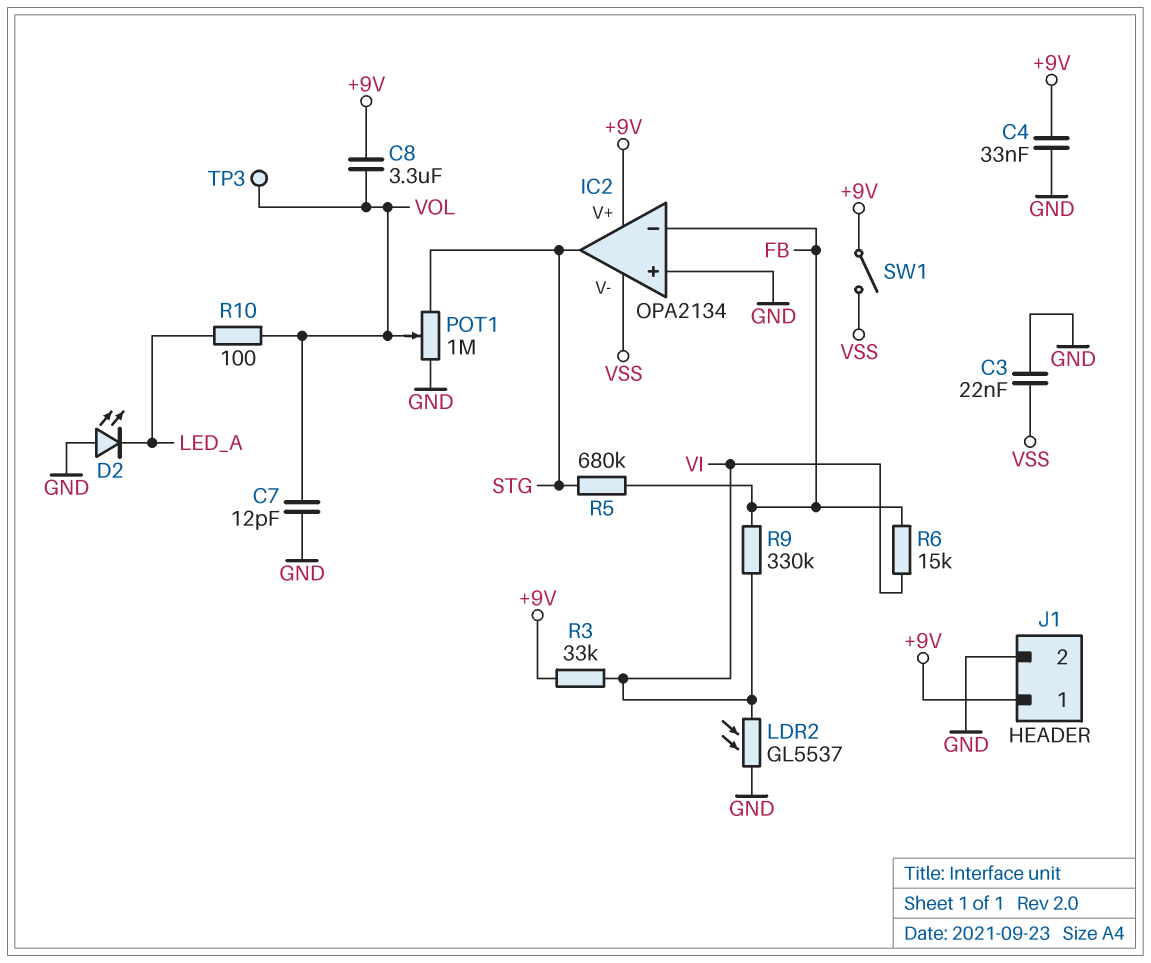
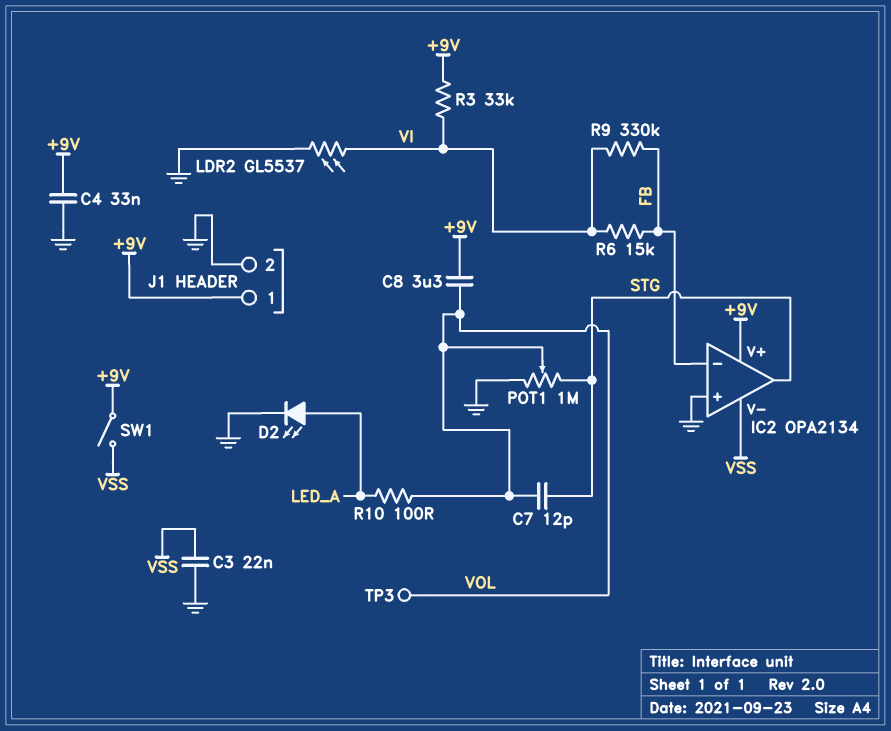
C7: 12pF (GND, VOL) -> 12pF (STG, VOL)
D2: LED (A GND, K LED_A) -> LED (A LED_A, K GND)
R5: 680k (FB, STG) -> none

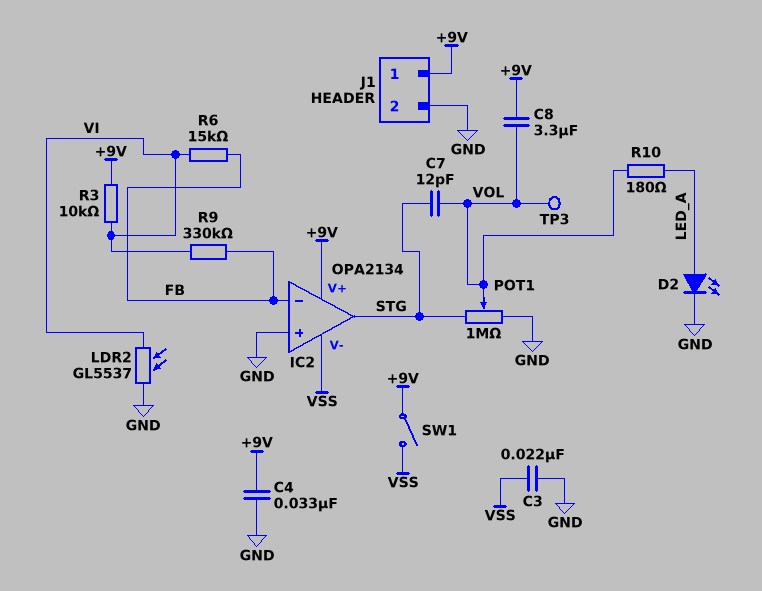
R3: 33k (+9V, VI) -> 10k (+9V, VI)
R10: 100 (LED_A, VOL) -> 180 (LED_A, VOL)

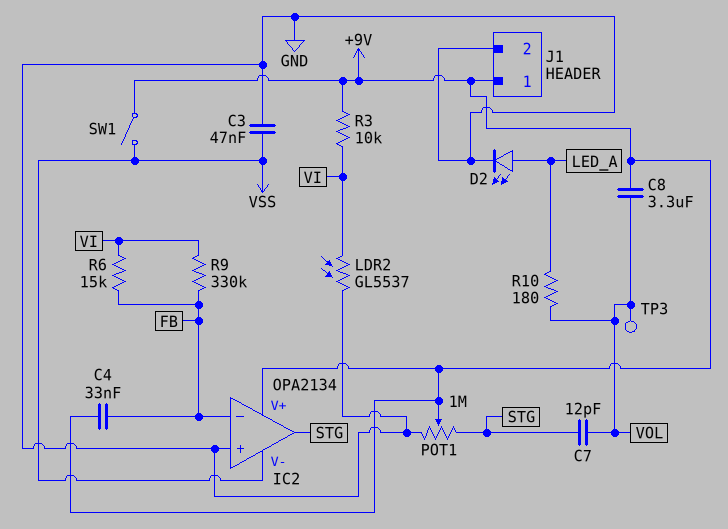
C3: 22nF (GND, VSS) -> 47nF (GND, VSS)
C4: 33nF (+9V, GND) -> 33nF (+9V, FB)
POT1: 1M (GND, STG, wiper VOL) -> 1M (GND, STG, wiper +9V)

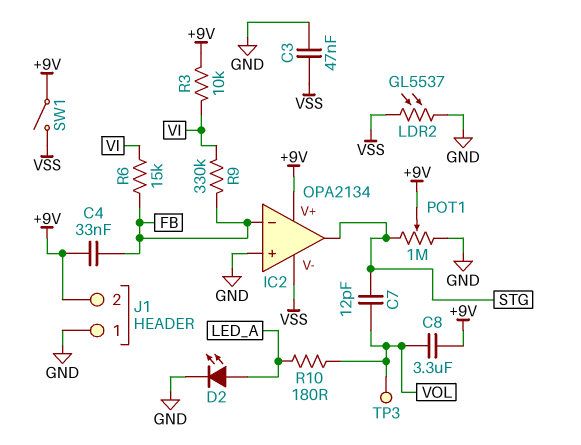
J1 pin 1: +9V -> GND
J1 pin 2: GND -> +9V
LDR2: GL5537 (GND, VI) -> GL5537 (GND, VSS)

